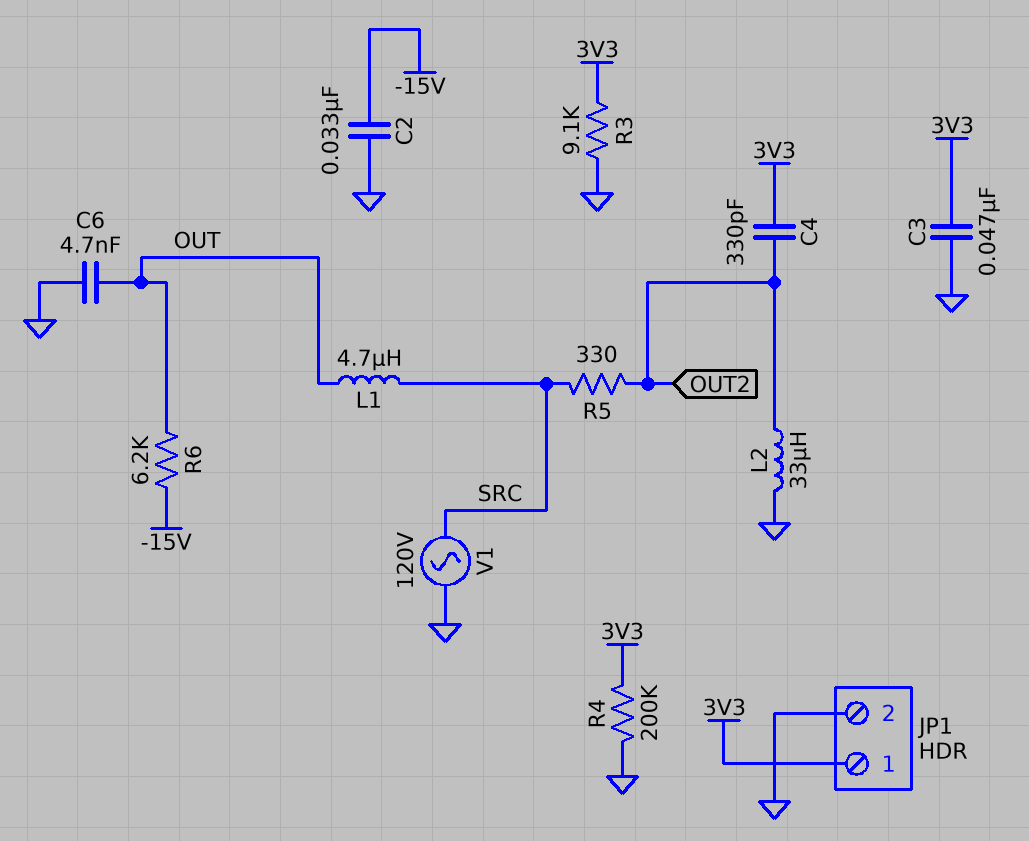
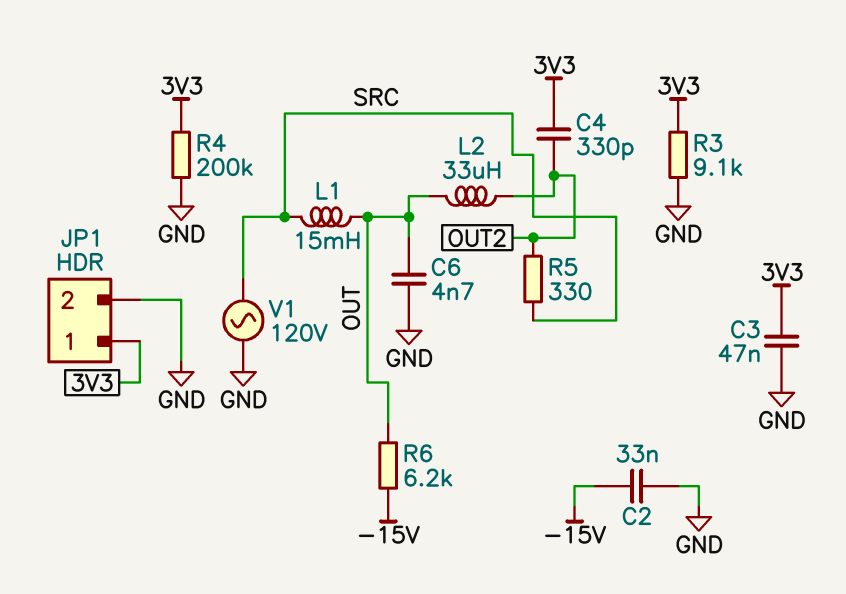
L1: 4.7uH (OUT, SRC) -> 15mH (OUT, SRC)
L2: 33uH (GND, OUT2) -> 33uH (OUT, OUT2)

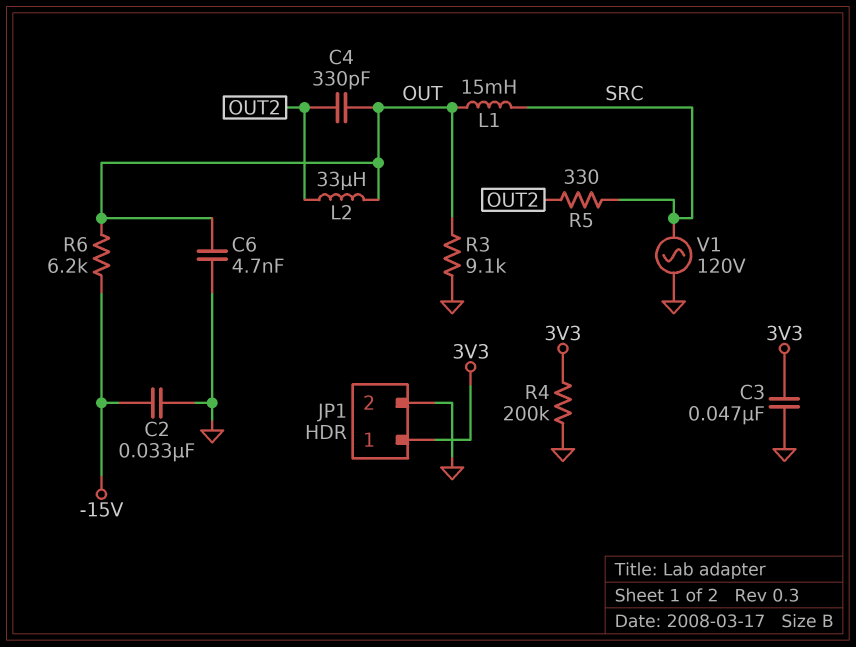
C4: 330pF (3V3, OUT2) -> 330pF (OUT, OUT2)
R3: 9.1k (3V3, GND) -> 9.1k (GND, OUT)

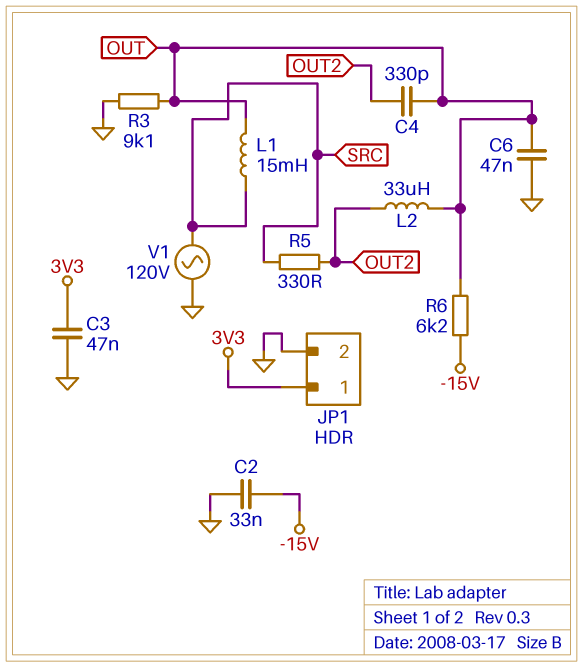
C6: 4.7nF (GND, OUT) -> 47nF (GND, OUT)
R4: 200k (3V3, GND) -> none

